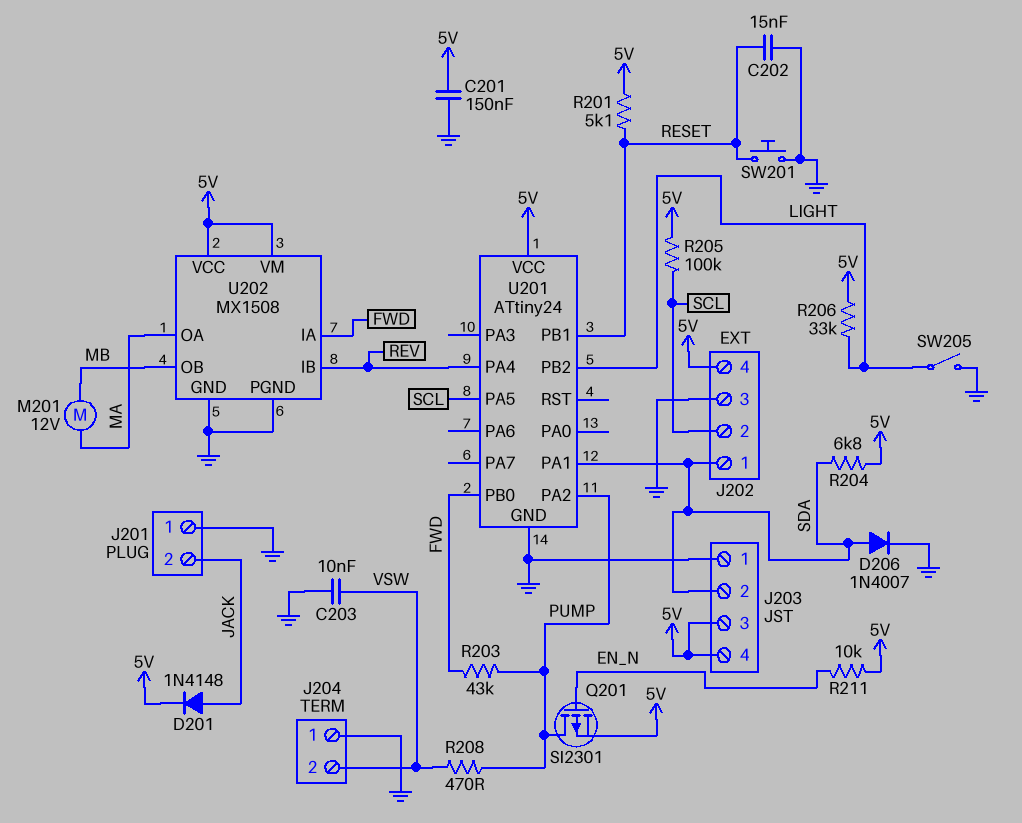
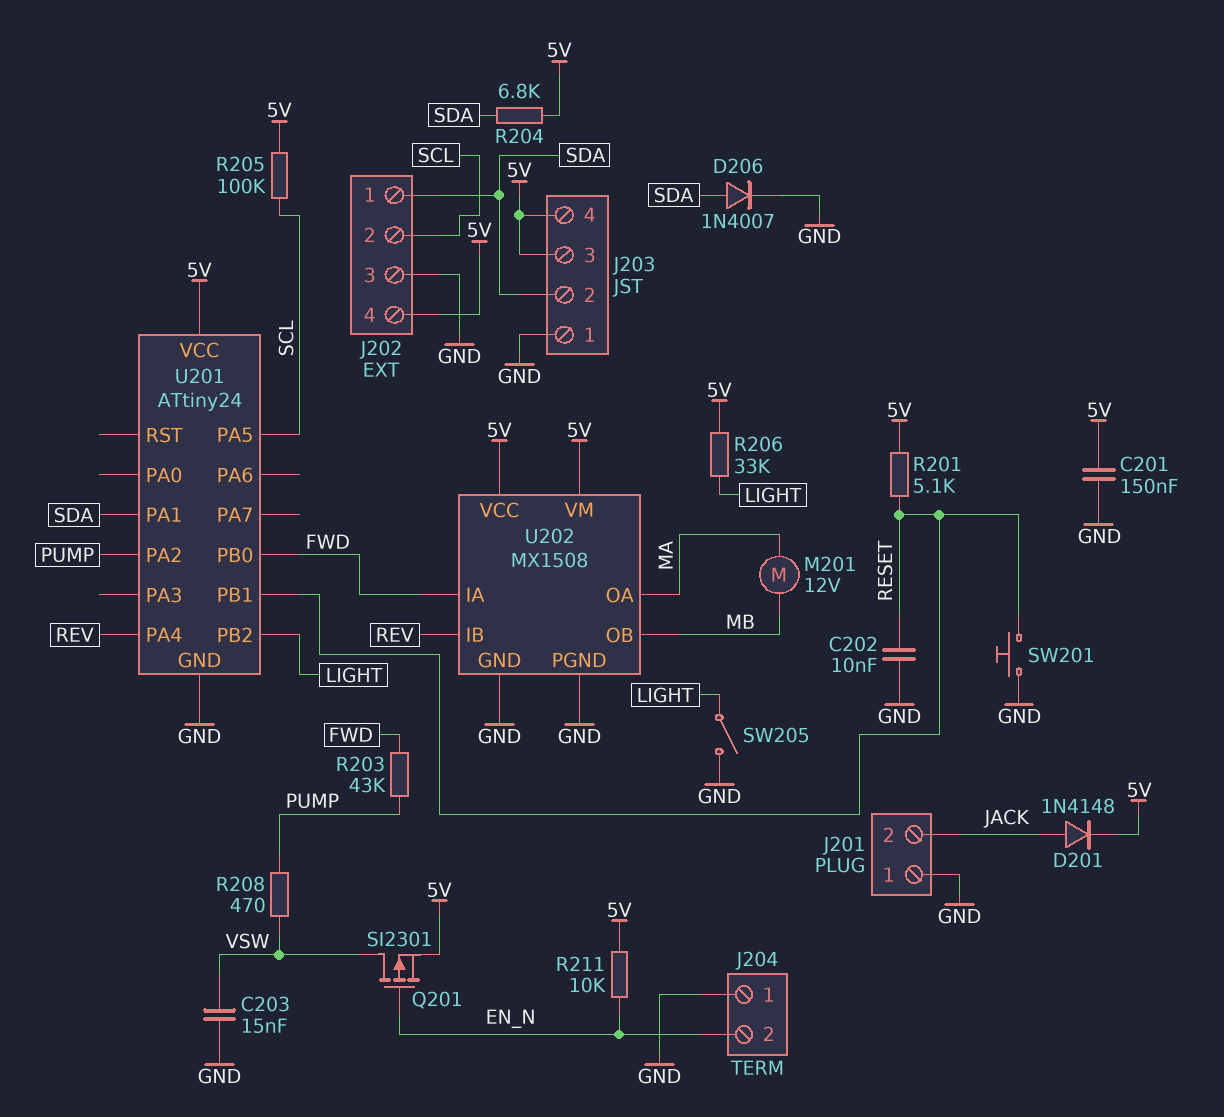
C202: 15nF (GND, RESET) -> 10nF (GND, RESET)
C203: 10nF (GND, VSW) -> 15nF (GND, VSW)
J204 pin 2: VSW -> EN_N
Q201: PMOS SI2301 (G EN_N, D PUMP, S 5V) -> PMOS SI2301 (G EN_N, D VSW, S 5V)

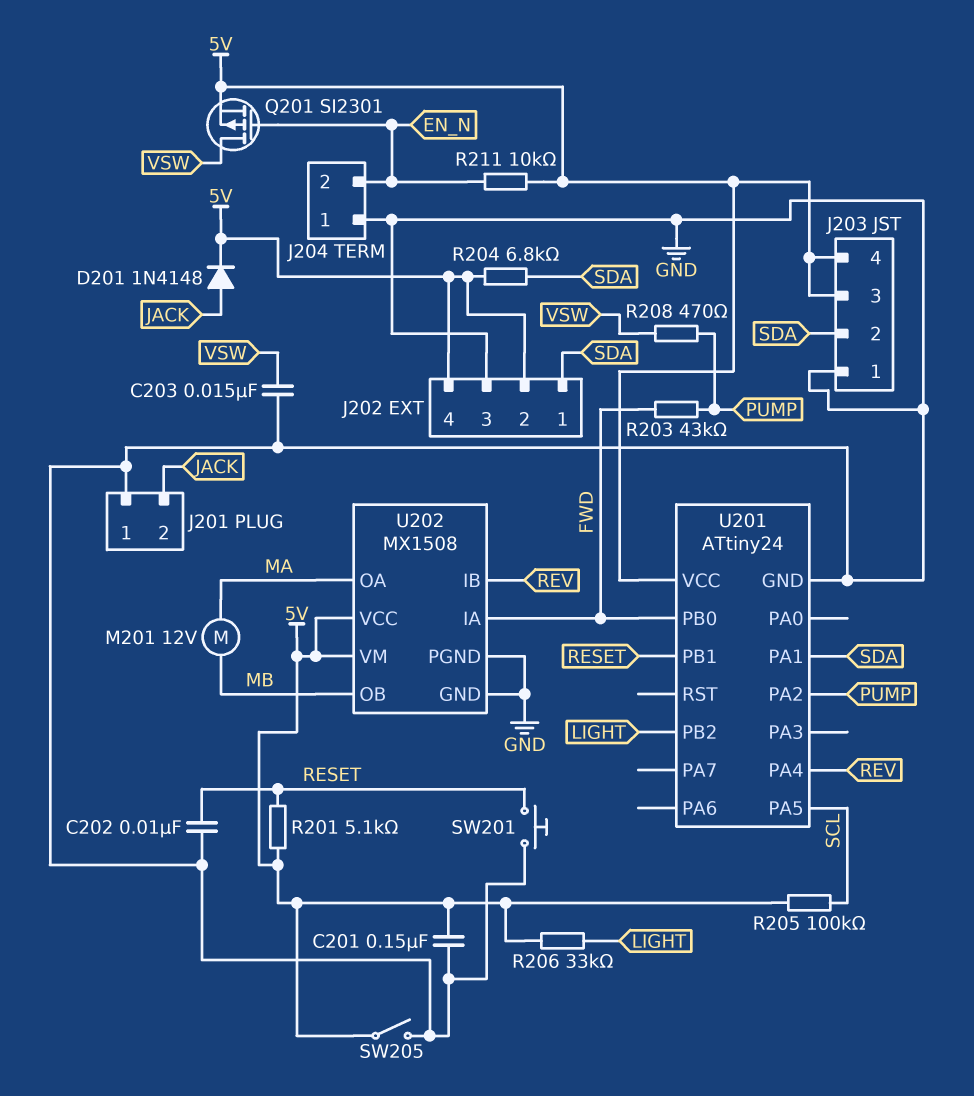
D206: diode 1N4007 (A SDA, K GND) -> none
J202 pin 2: SCL -> 5V
SW205: switch (GND, LIGHT) -> switch (5V, GND)

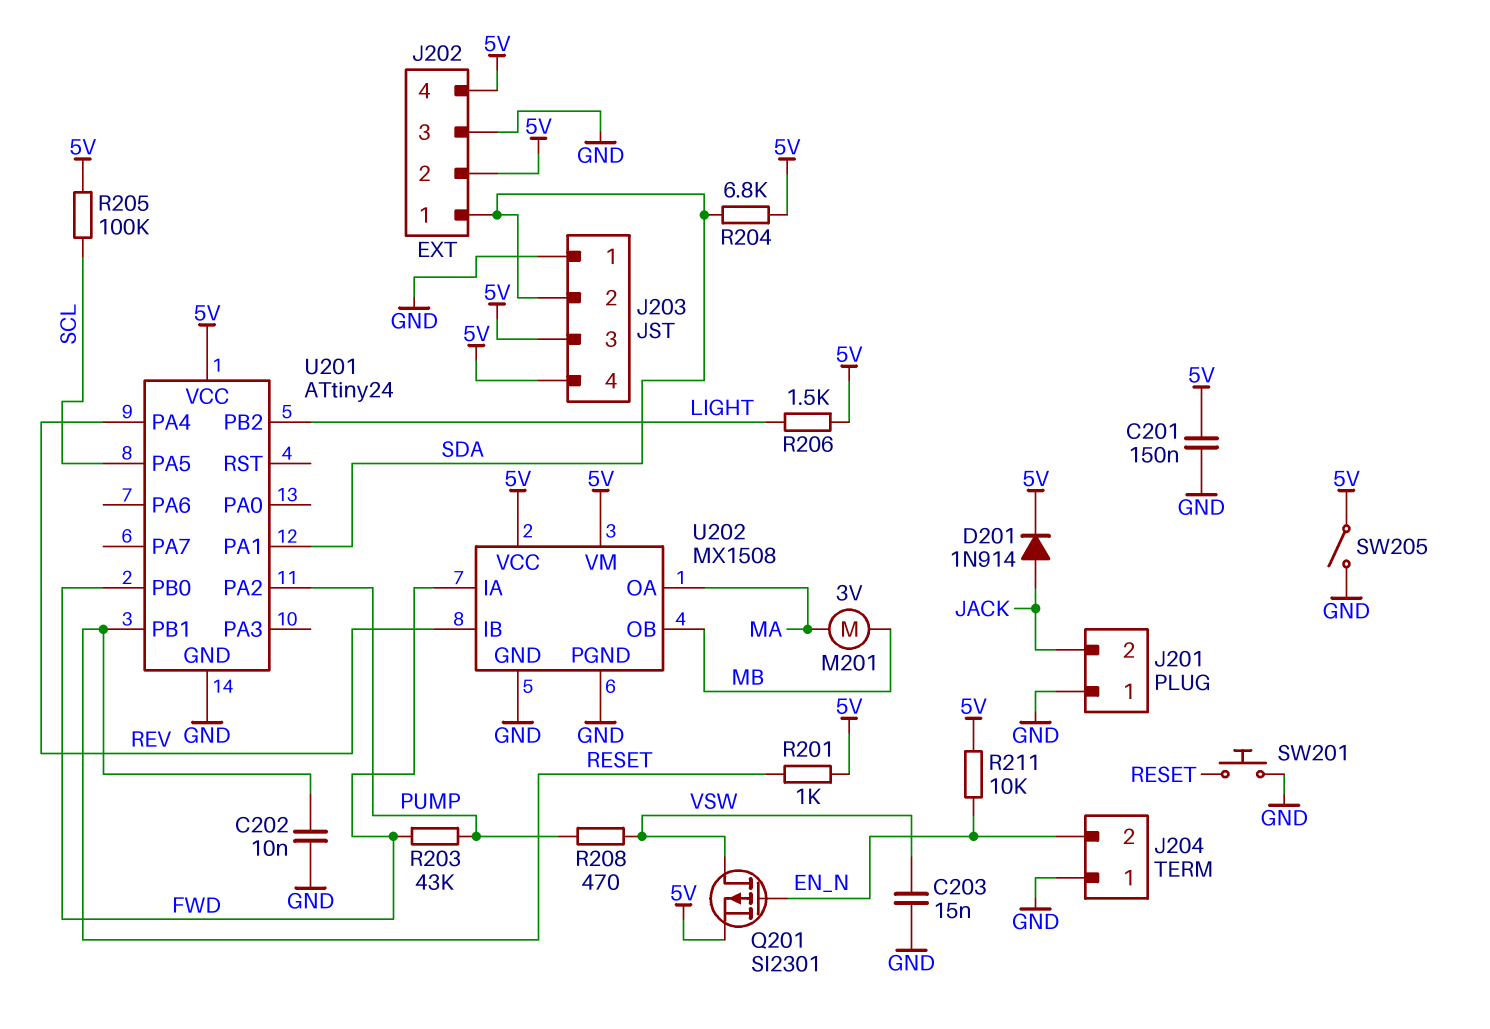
D201: diode 1N4148 (A JACK, K 5V) -> diode 1N914 (A JACK, K 5V)
M201: motor 12V (MA, MB) -> motor 3V (MA, MB)
R201: 5.1k (5V, RESET) -> 1k (5V, RESET)
R206: 33k (5V, LIGHT) -> 1.5k (5V, LIGHT)

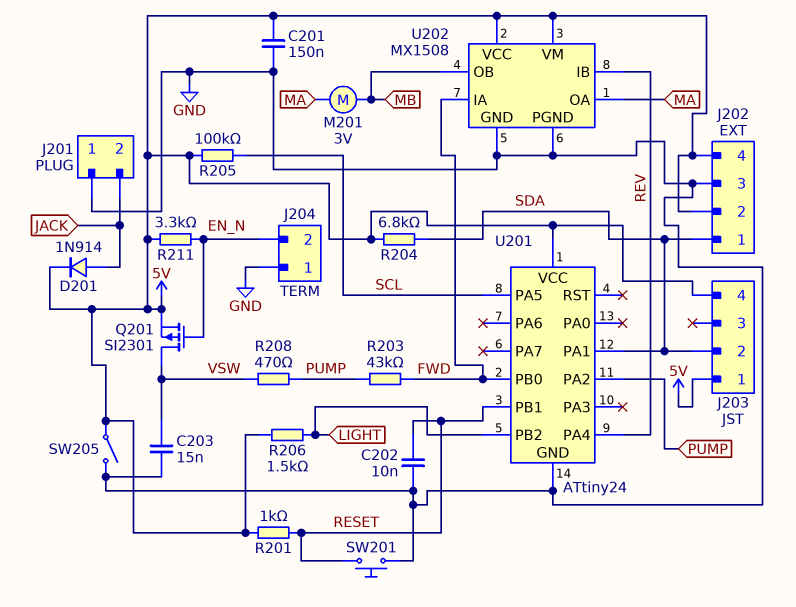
J203 pin 1: GND -> 5V
J203 pin 3: 5V -> none
R211: 10k (5V, EN_N) -> 3.3k (5V, EN_N)

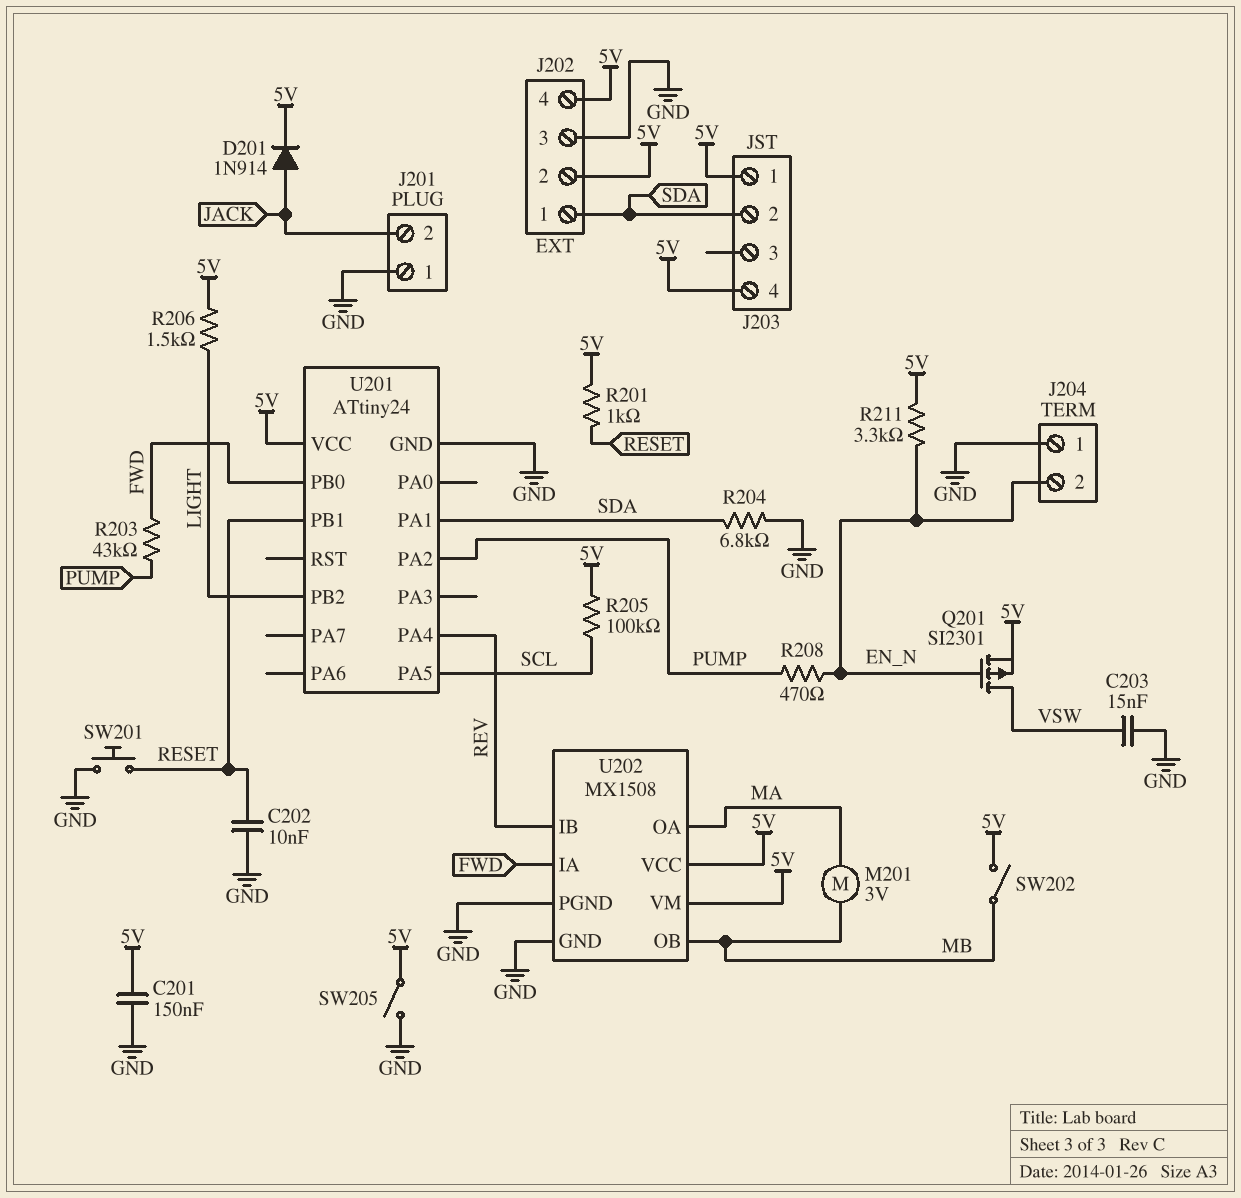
R204: 6.8k (5V, SDA) -> 6.8k (GND, SDA)
R208: 470 (PUMP, VSW) -> 470 (EN_N, PUMP)
SW202: none -> switch (5V, MB)

